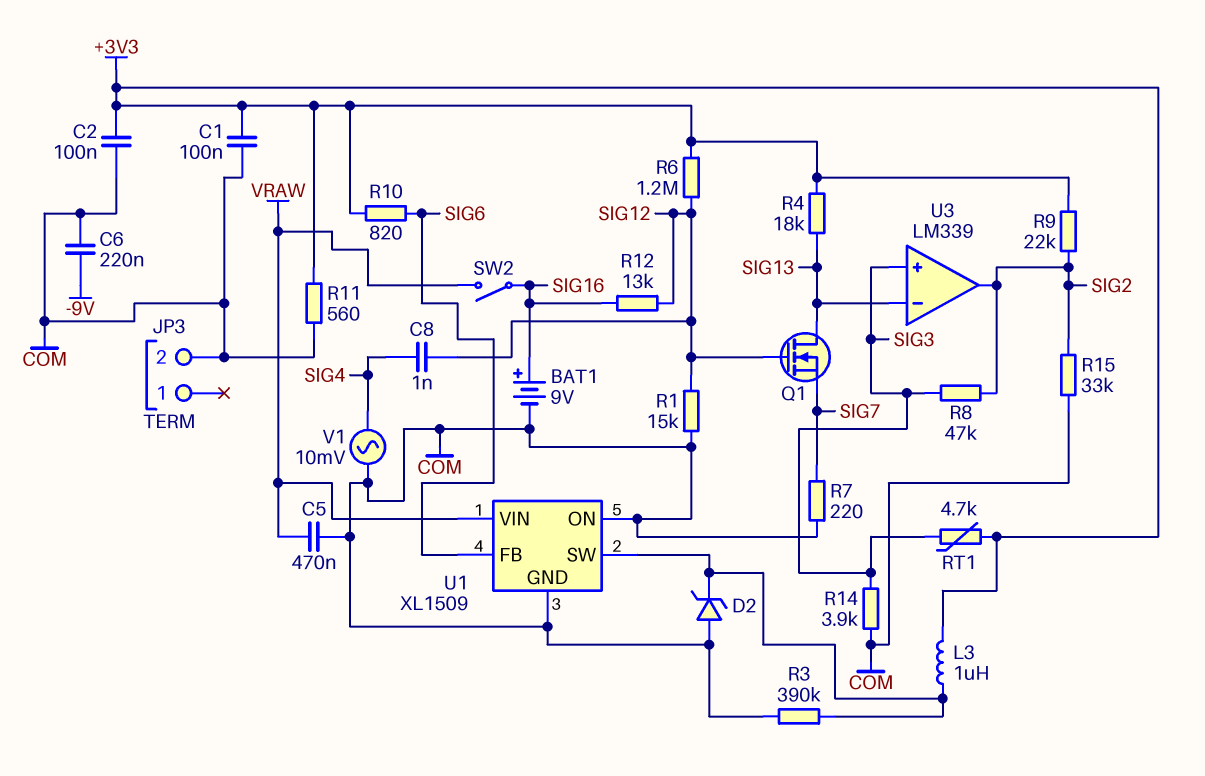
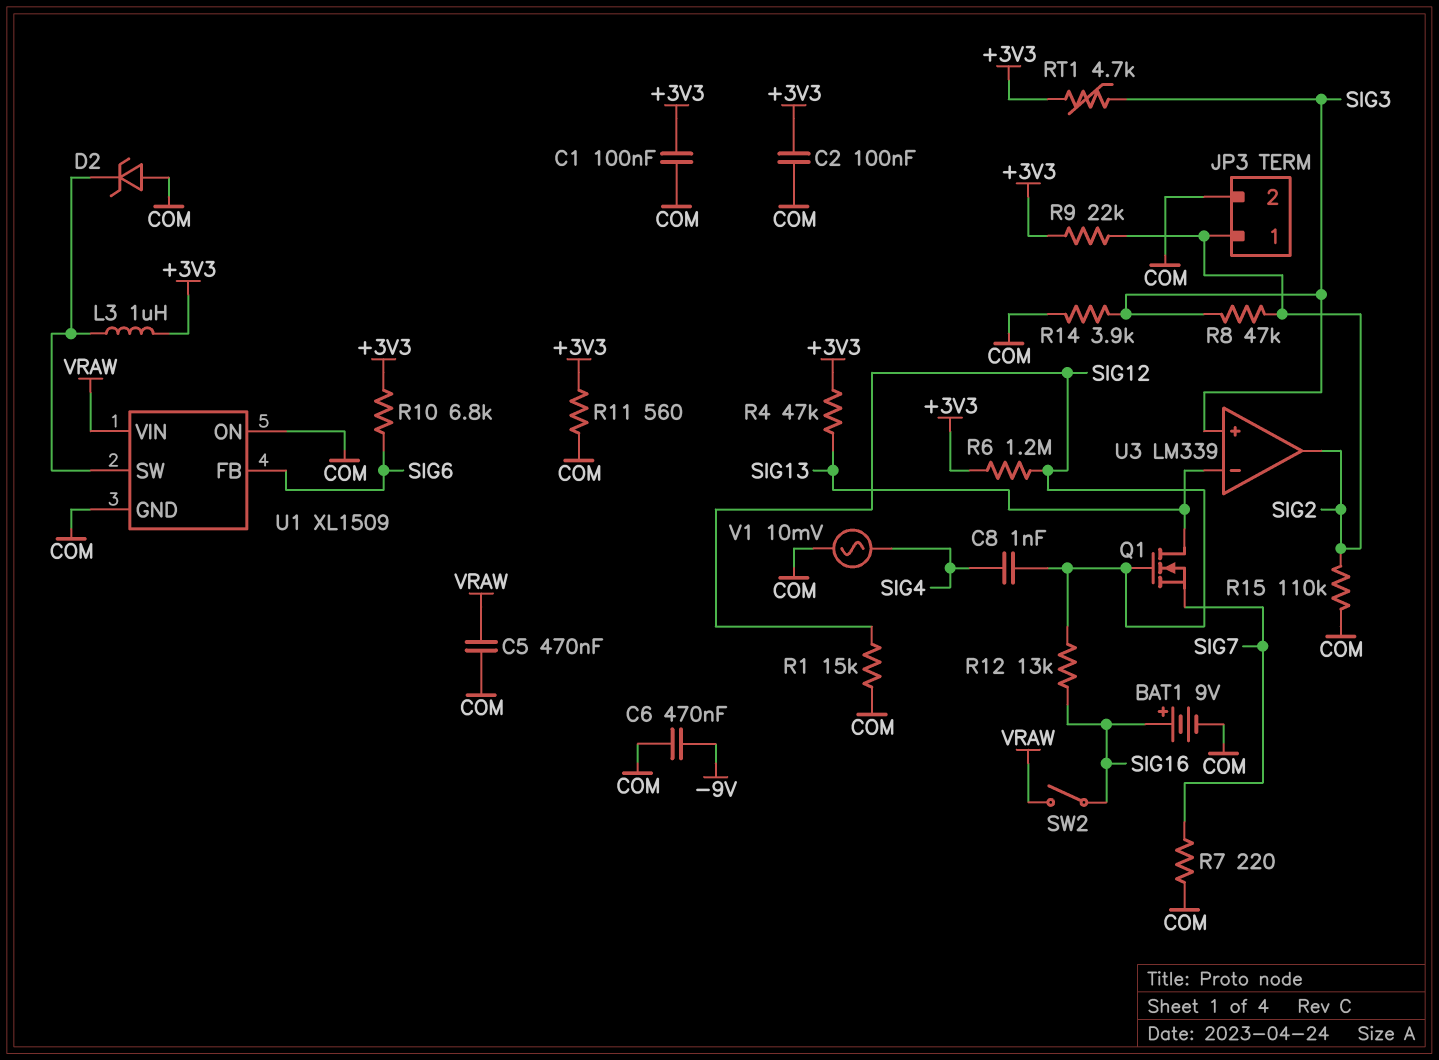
C6: 220nF (-9V, COM) -> 470nF (-9V, COM)
JP3 pin 1: none -> SIG2
R3: 390k (COM, U1/SW) -> none
R4: 18k (+3V3, SIG13) -> 47k (+3V3, SIG13)
R10: 820 (+3V3, SIG6) -> 6.8k (+3V3, SIG6)
R15: 33k (COM, SIG2) -> 110k (COM, SIG2)

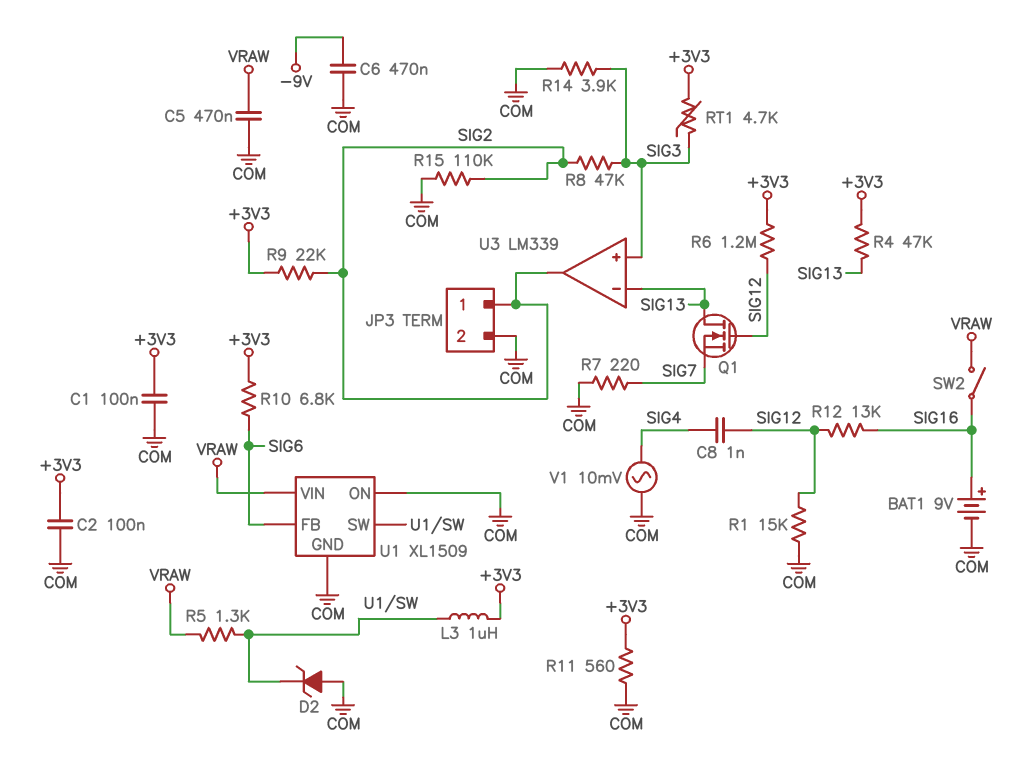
R5: none -> 1.3k (U1/SW, VRAW)

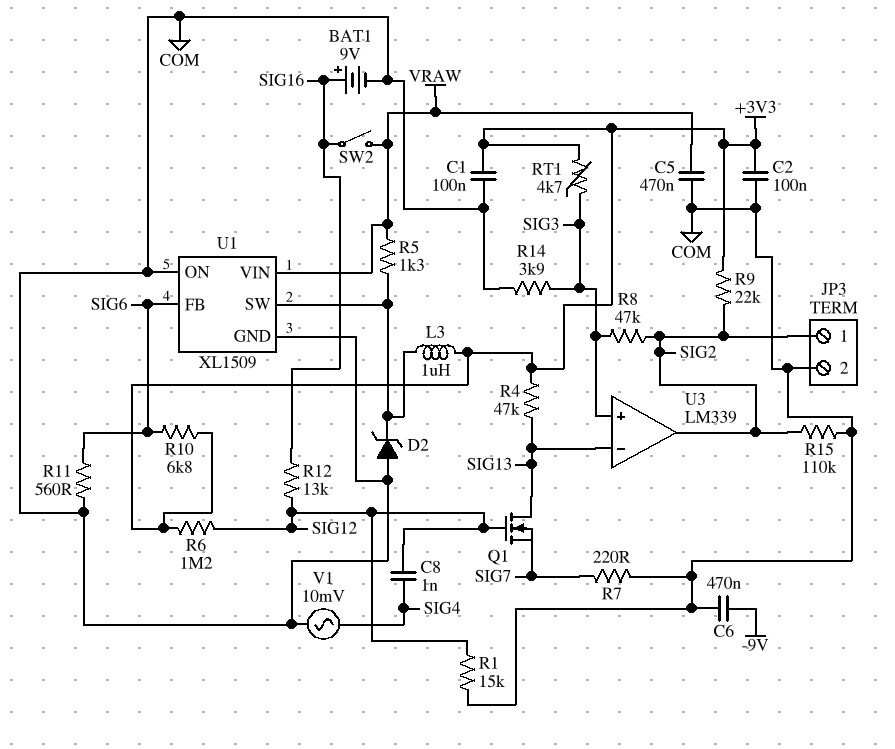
R11: 560 (+3V3, COM) -> 560 (COM, SIG6)

